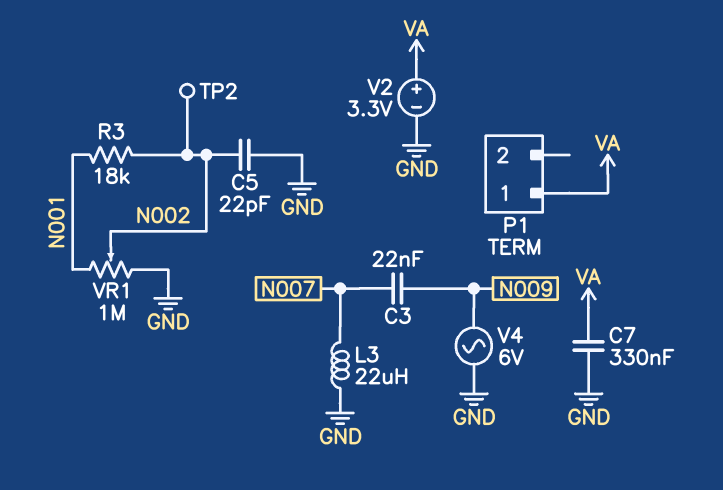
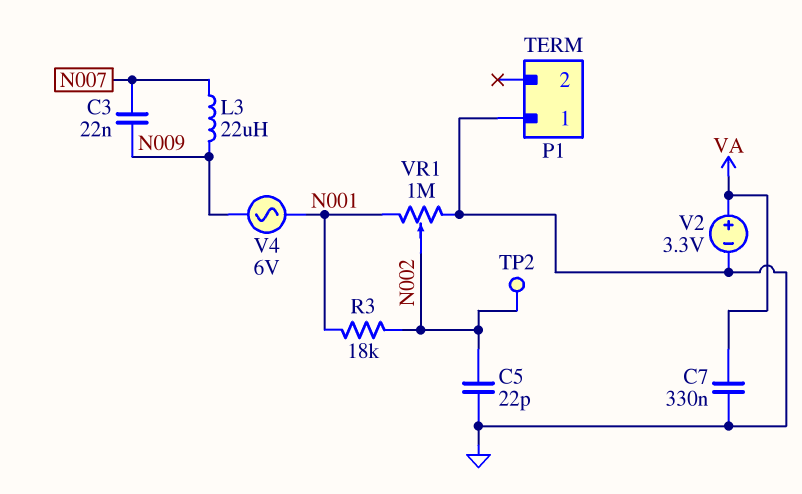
L3: 22uH (GND, N007) -> 22uH (N007, N009)
P1 pin 1: VA -> GND
V4: AC 6V (GND, N009) -> AC 6V (N001, N009)

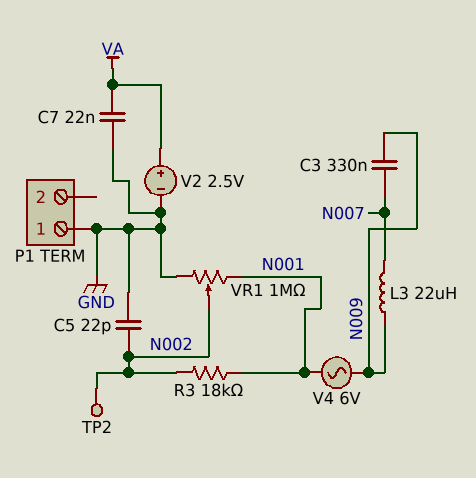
C3: 22nF (N007, N009) -> 330nF (N007, N009)
C7: 330nF (GND, VA) -> 22nF (GND, VA)
V2: 3.3V (plus VA, minus GND) -> 2.5V (plus VA, minus GND)

